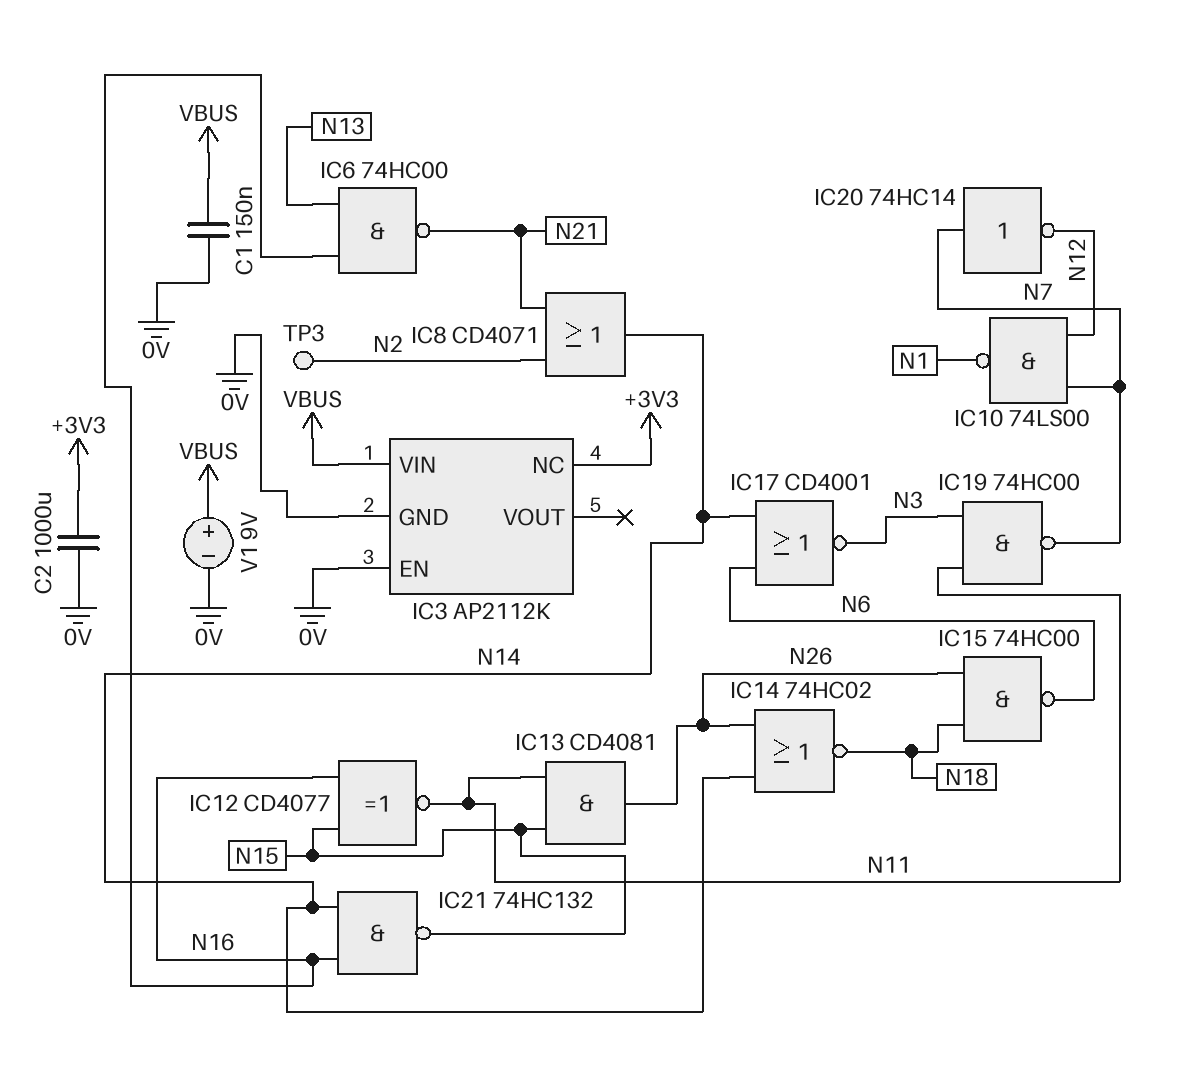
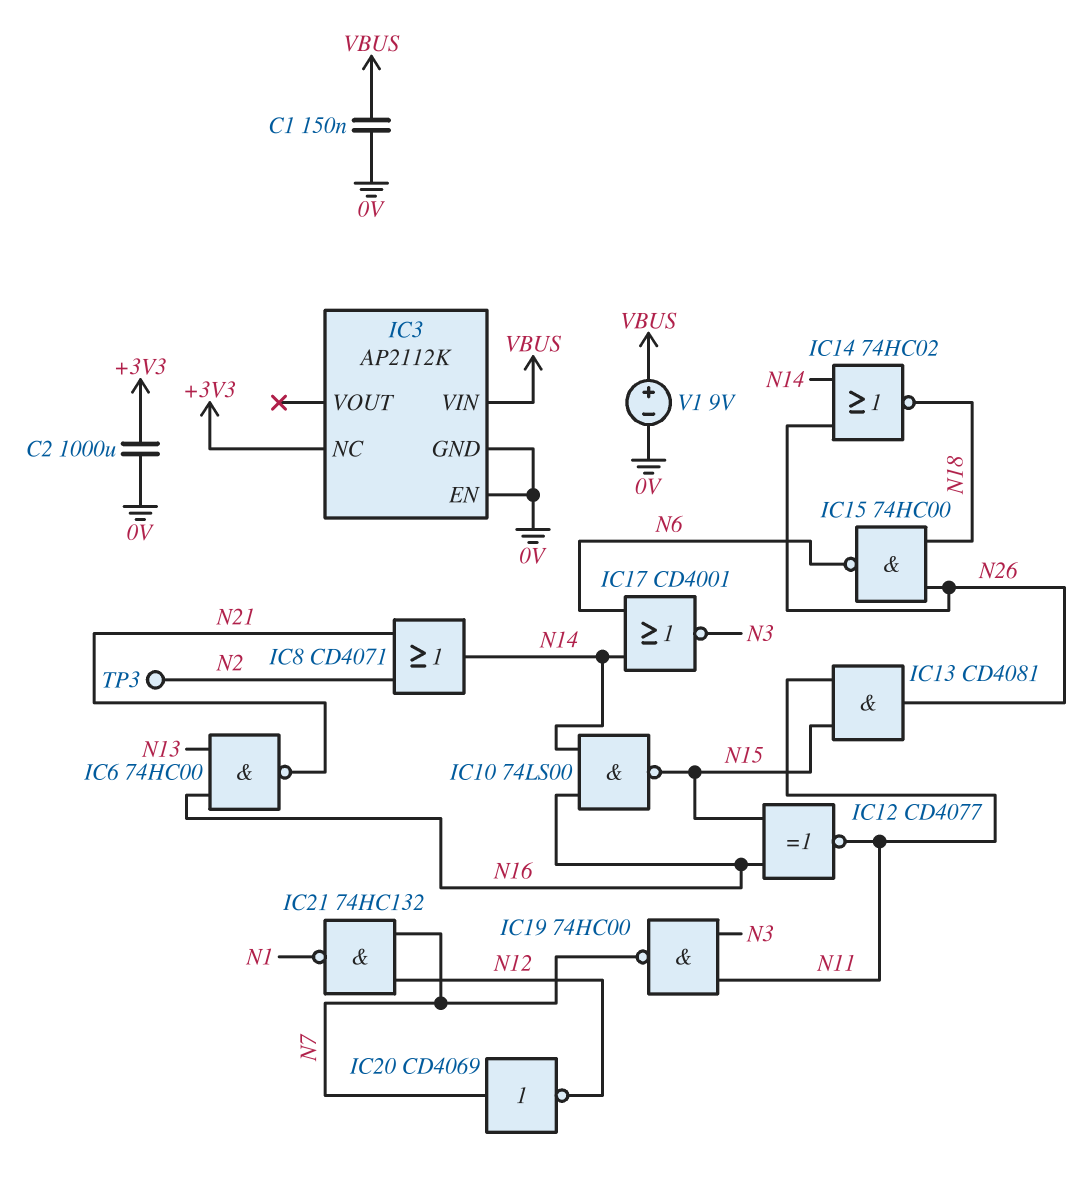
IC10: NAND 74LS00 (in N7, in N12, out N1) -> NAND 74LS00 (in N14, in N16, out N15)
IC20: NOT 74HC14 (in N7, out N12) -> NOT CD4069 (in N7, out N12)
IC21: NAND 74HC132 (in N14, in N16, out N15) -> NAND 74HC132 (in N7, in N12, out N1)

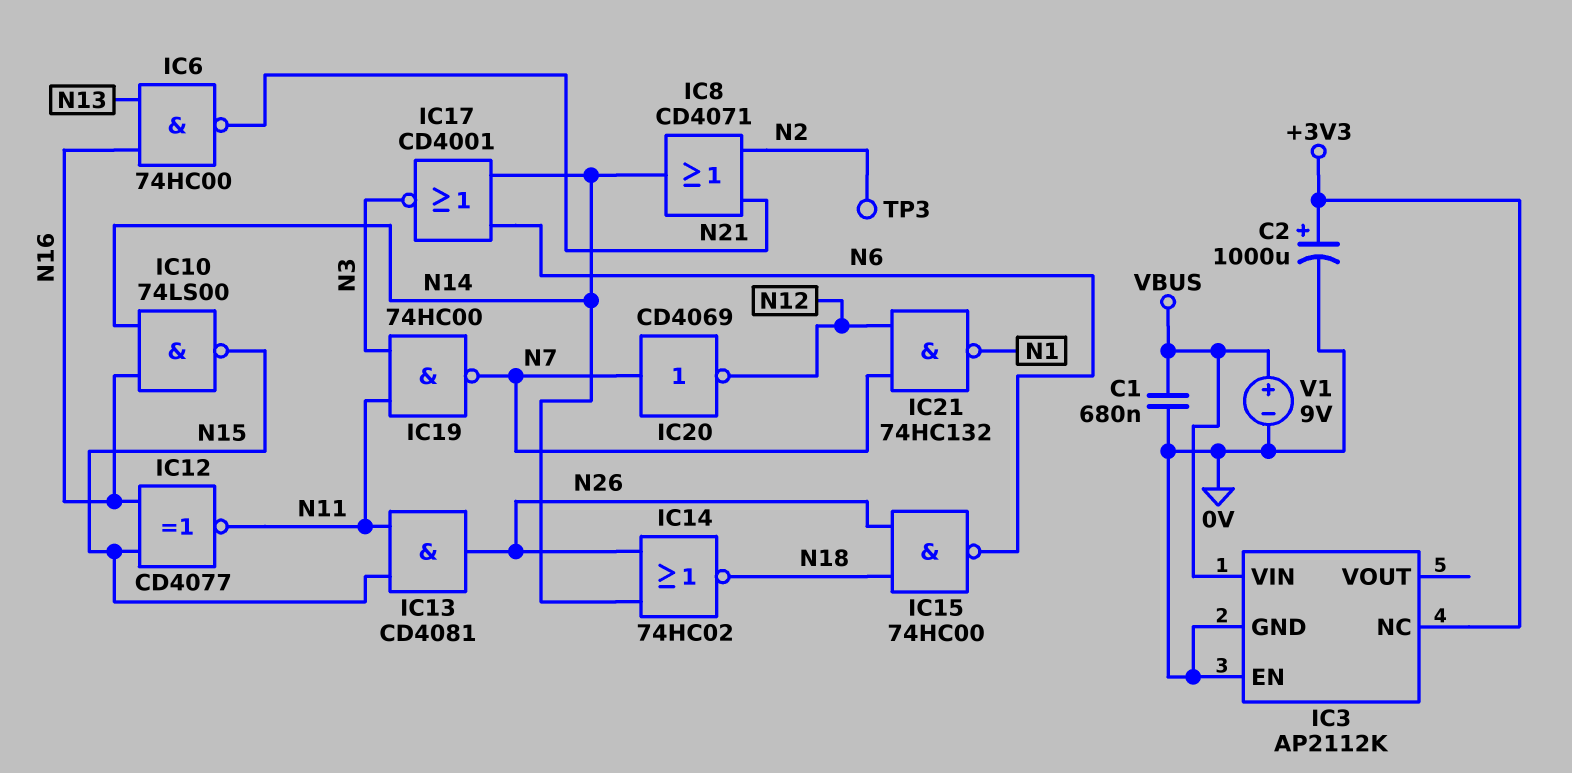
C1: 150nF (0V, VBUS) -> 680nF (0V, VBUS)
C2: 1000uF (+3V3, 0V) -> 1000uF (plus +3V3, minus 0V)

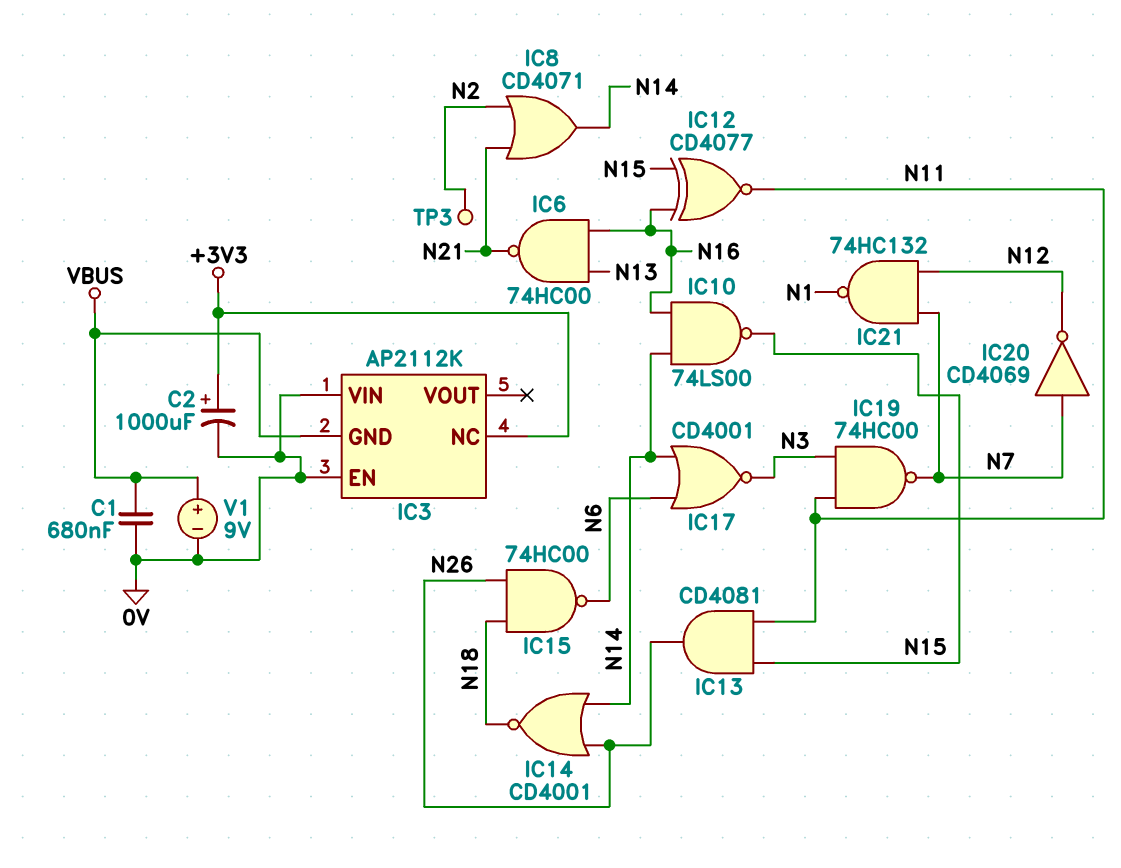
IC3 pin GND: 0V -> VBUS
IC3 pin VIN: VBUS -> 0V
IC14: NOR 74HC02 (in N14, in N26, out N18) -> NOR CD4001 (in N14, in N26, out N18)

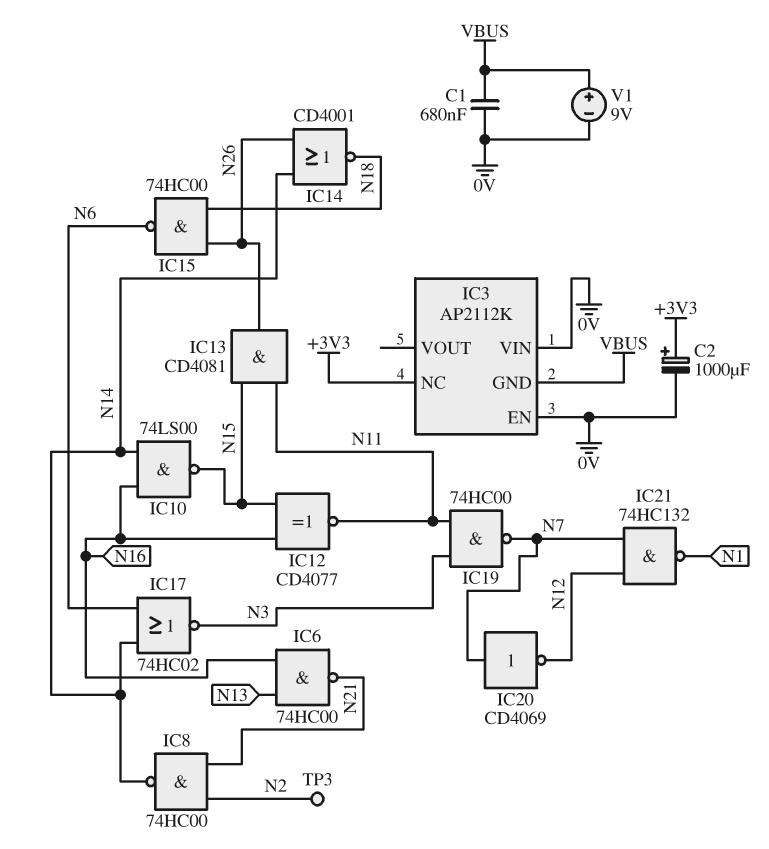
IC8: OR CD4071 (in N2, in N21, out N14) -> NAND 74HC00 (in N2, in N21, out N14)
IC17: NOR CD4001 (in N6, in N14, out N3) -> NOR 74HC02 (in N6, in N14, out N3)

